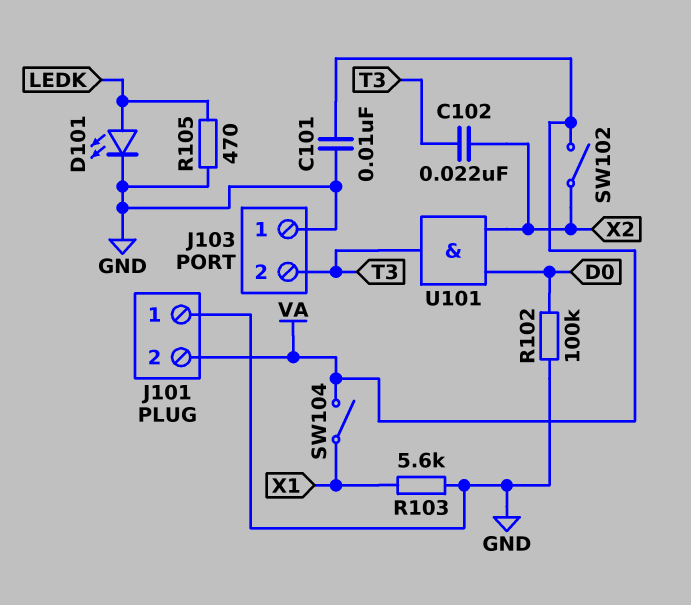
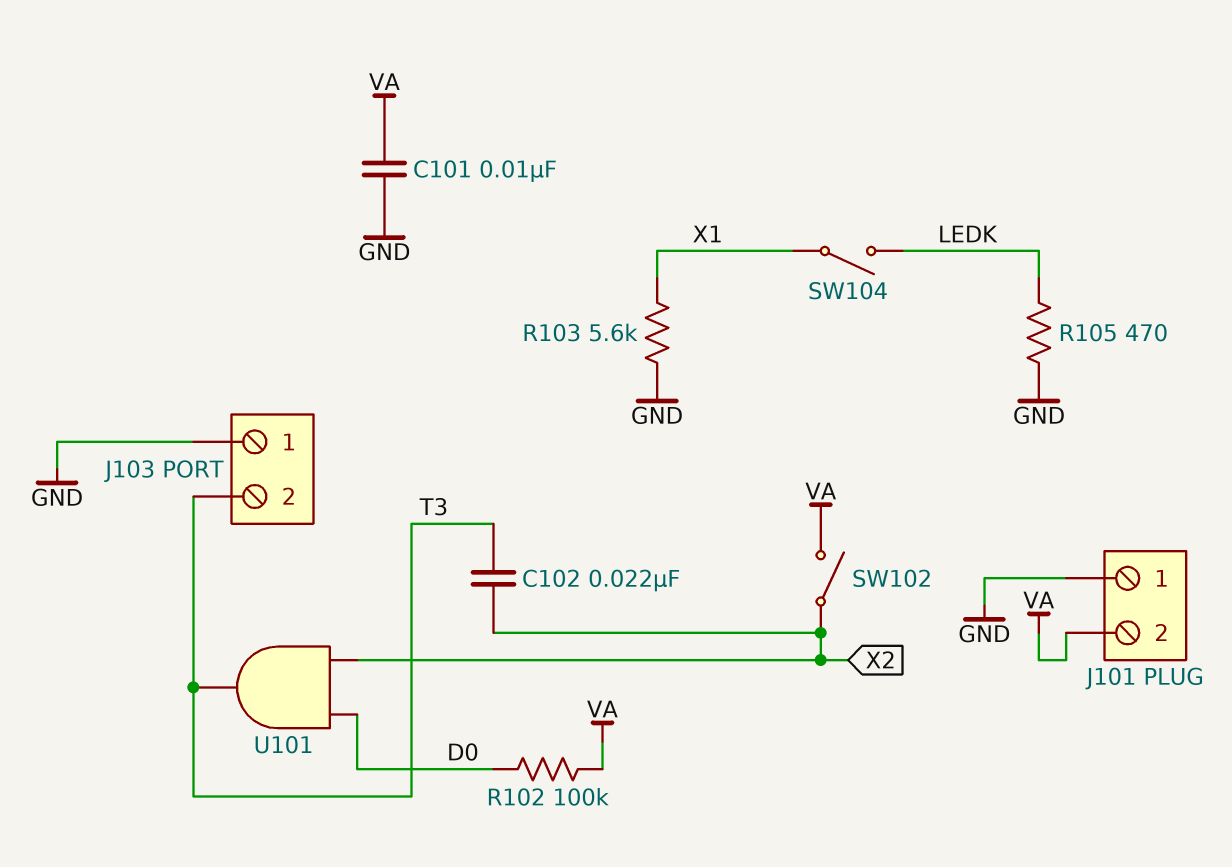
D101: LED (A LEDK, K GND) -> none
R102: 100k (D0, GND) -> 100k (D0, VA)
SW104: switch (VA, X1) -> switch (LEDK, X1)

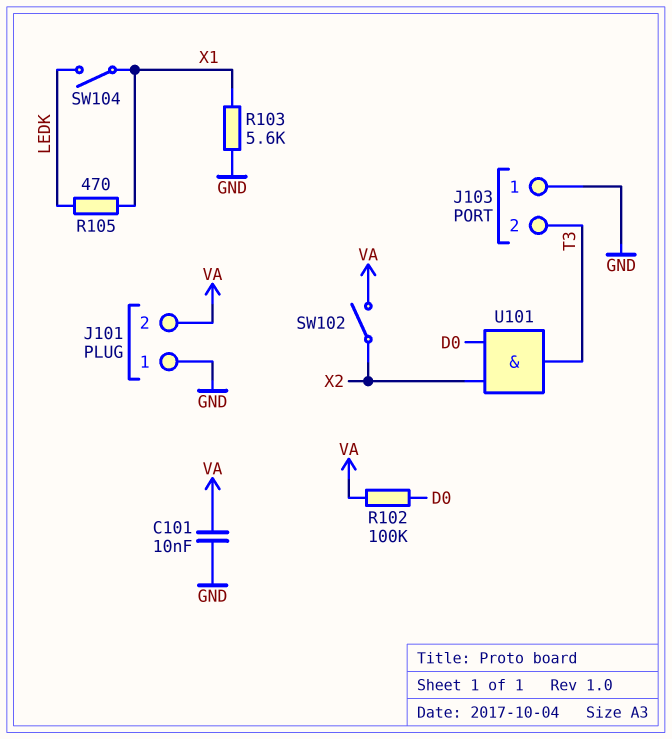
C102: 22nF (T3, X2) -> none
R105: 470 (GND, LEDK) -> 470 (LEDK, X1)

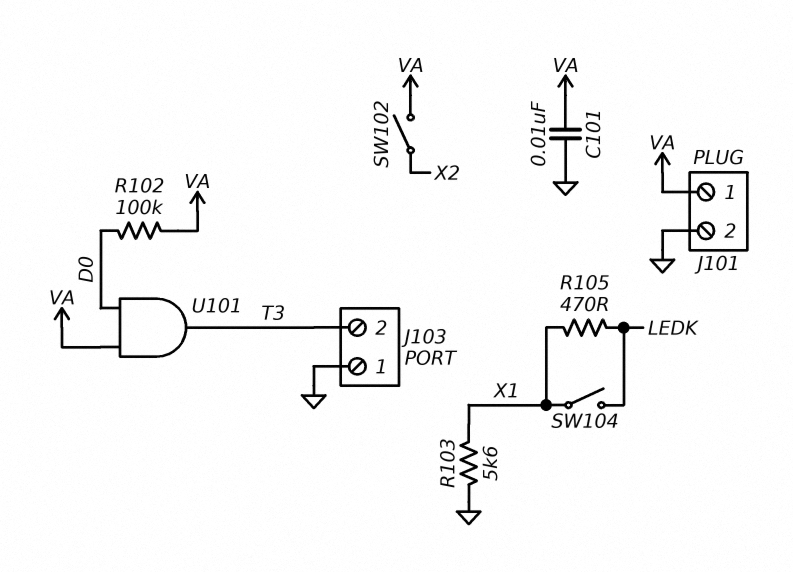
J101 pin 1: GND -> VA
J101 pin 2: VA -> GND
U101: AND (in D0, in X2, out T3) -> AND (in D0, in VA, out T3)

